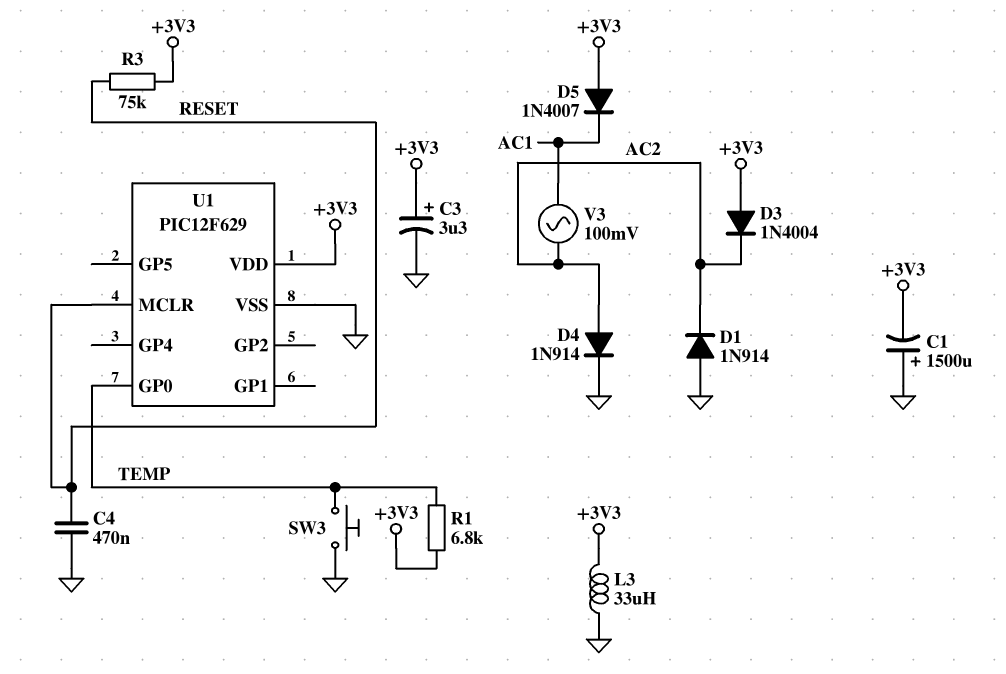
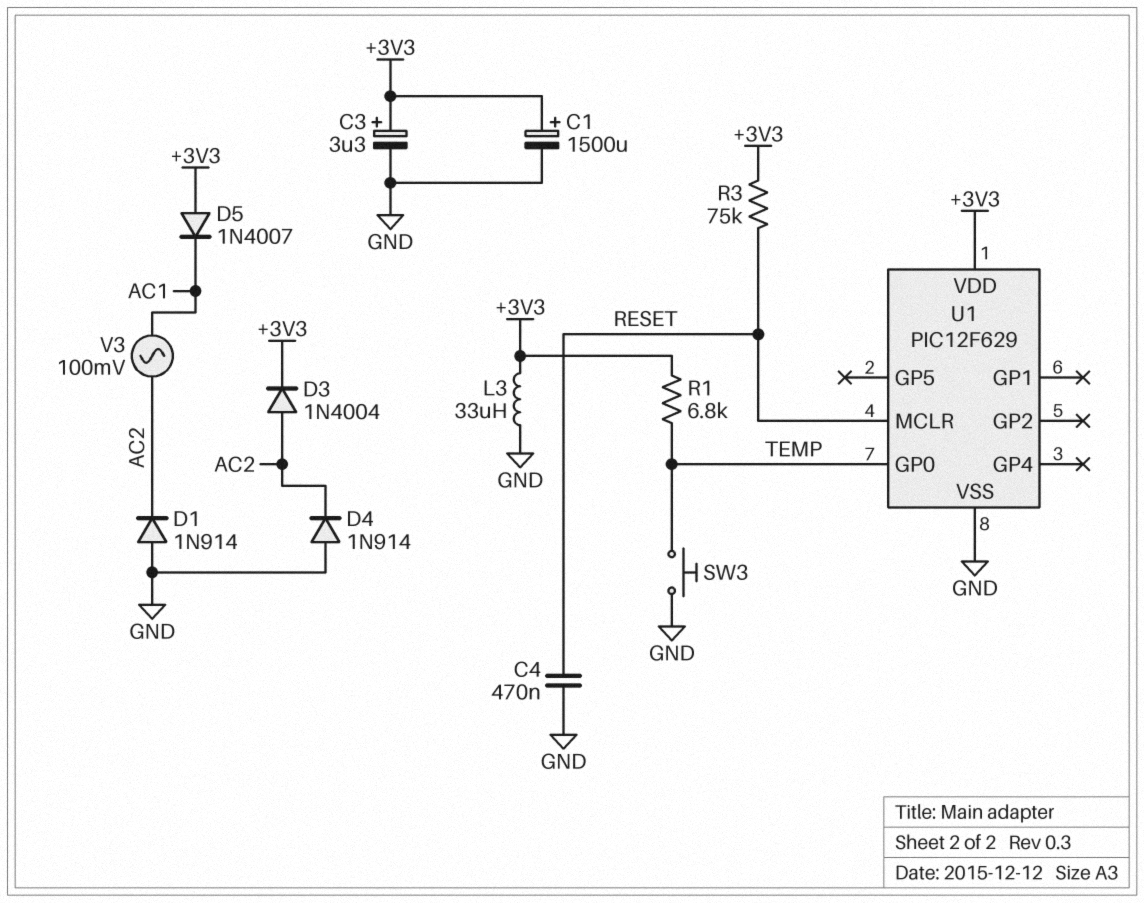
C1: 1500uF (plus GND, minus +3V3) -> 1500uF (plus +3V3, minus GND)
D3: diode 1N4004 (A +3V3, K AC2) -> diode 1N4004 (A AC2, K +3V3)
D4: diode 1N914 (A AC2, K GND) -> diode 1N914 (A GND, K AC2)

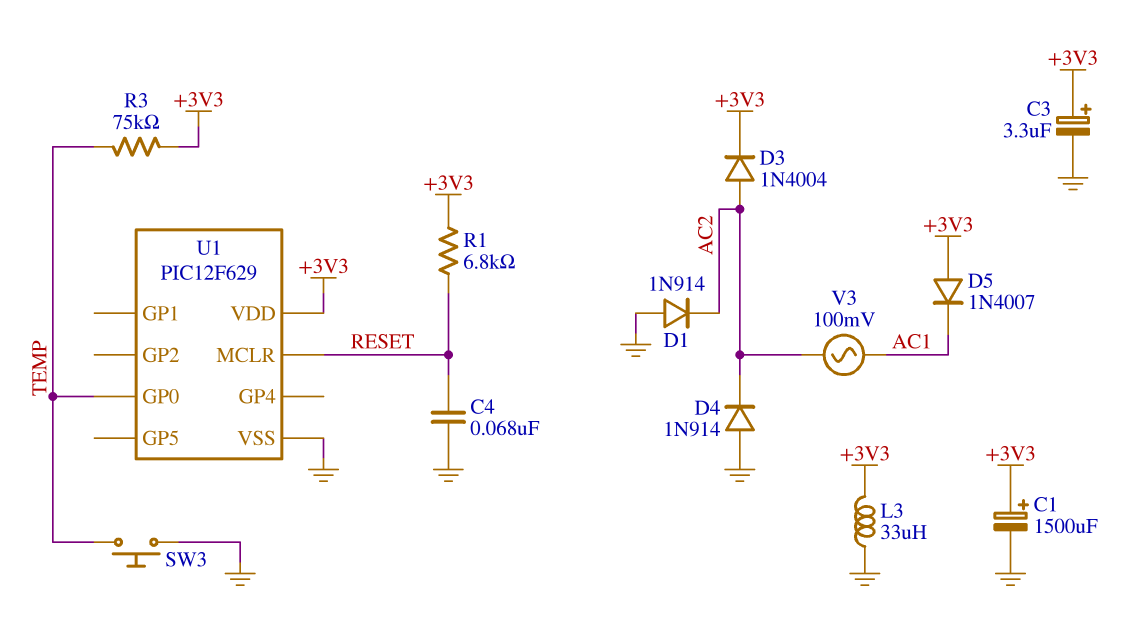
C4: 470nF (GND, RESET) -> 68nF (GND, RESET)
R1: 6.8k (+3V3, TEMP) -> 6.8k (+3V3, RESET)
R3: 75k (+3V3, RESET) -> 75k (+3V3, TEMP)

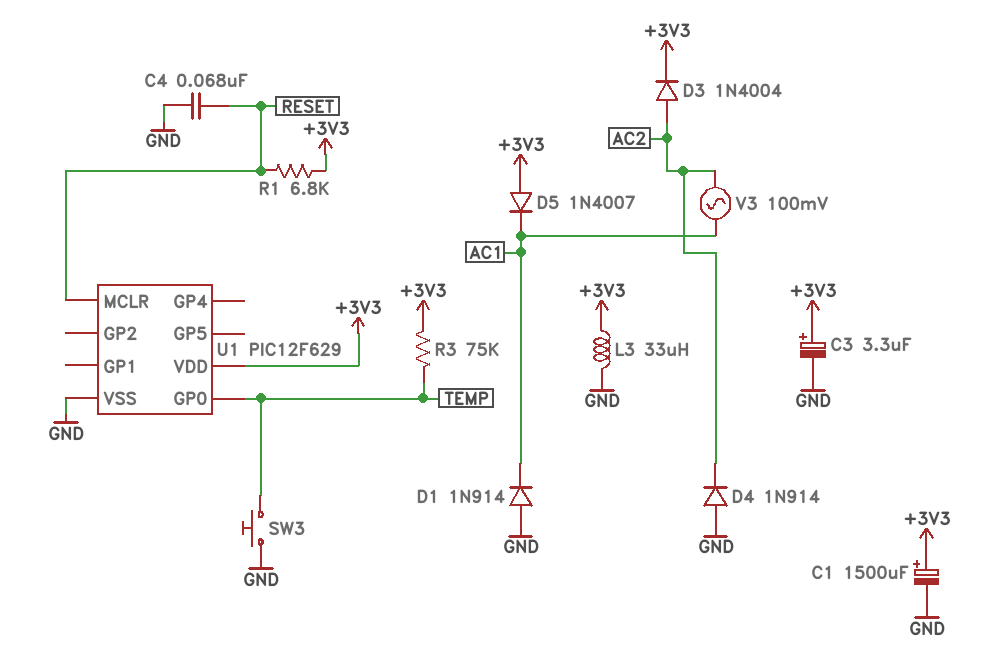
D1: diode 1N914 (A GND, K AC2) -> diode 1N914 (A GND, K AC1)

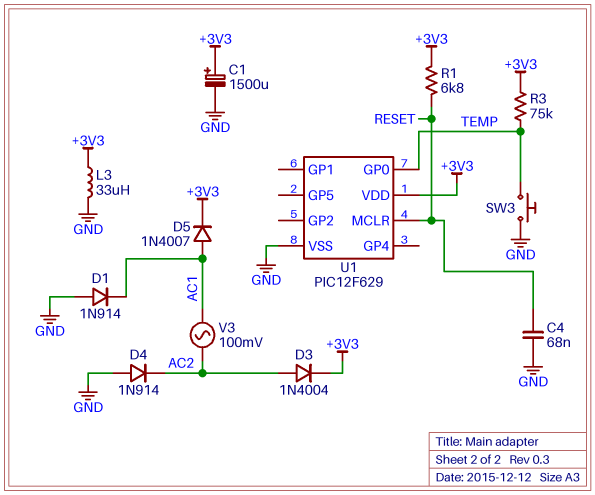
C3: 3.3uF (plus +3V3, minus GND) -> none
D5: diode 1N4007 (A +3V3, K AC1) -> diode 1N4007 (A AC1, K +3V3)

